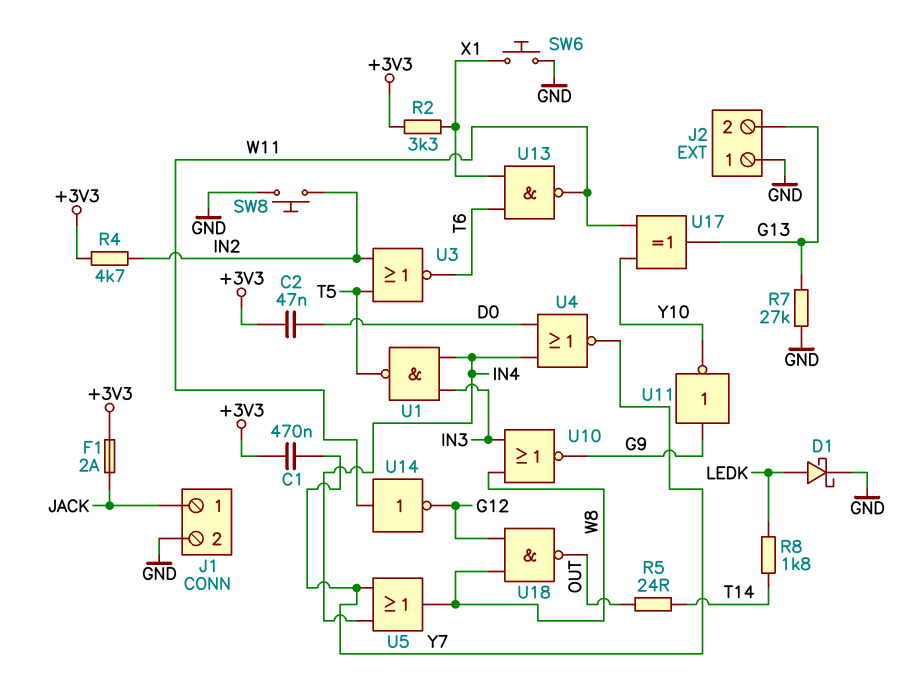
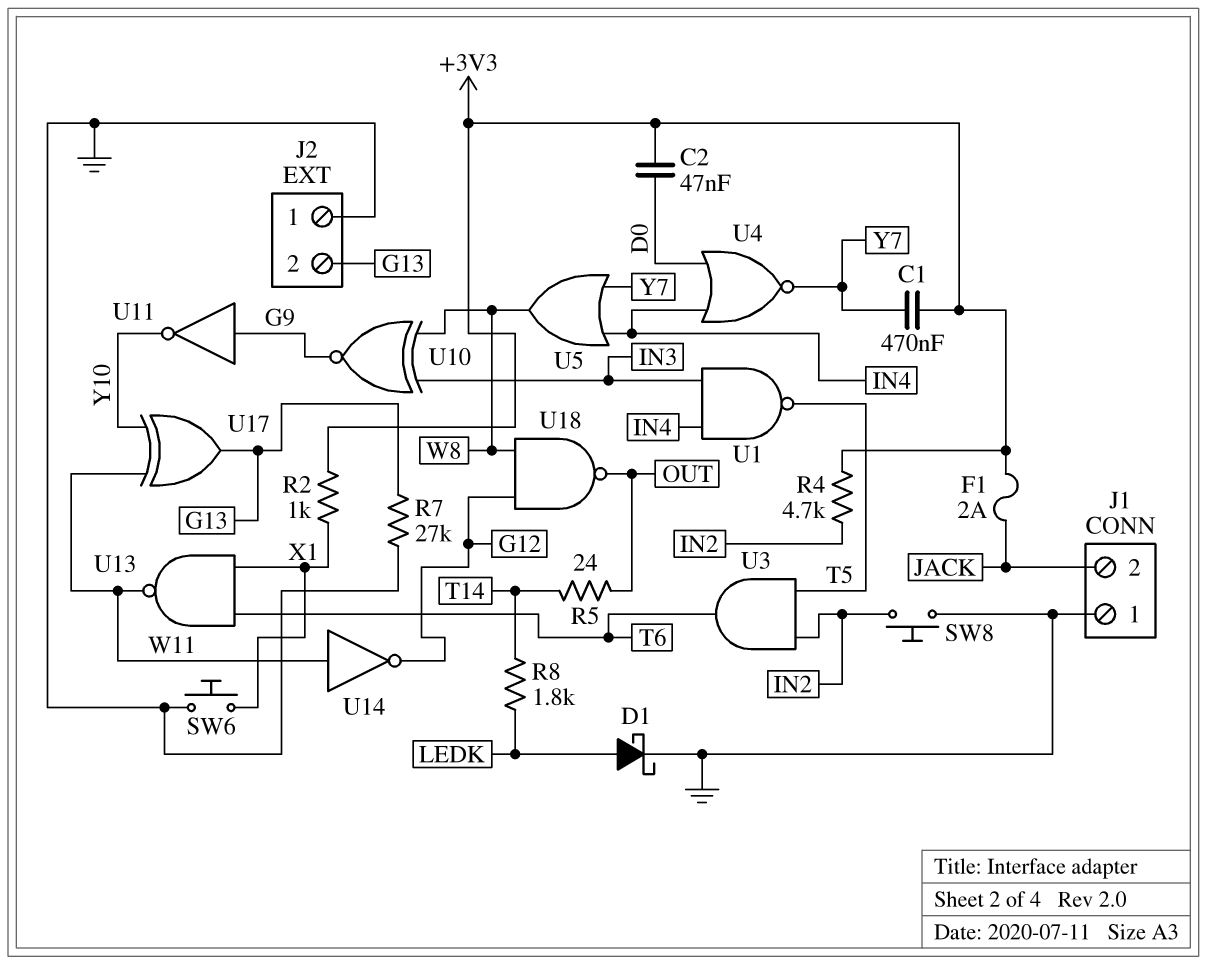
J1 pin 1: JACK -> GND
J1 pin 2: GND -> JACK
R2: 3.3k (+3V3, X1) -> 1k (+3V3, X1)
U3: NOR (in IN2, in T5, out T6) -> AND (in IN2, in T5, out T6)
U10: NOR (in IN3, in W8, out G9) -> XNOR (in IN3, in W8, out G9)

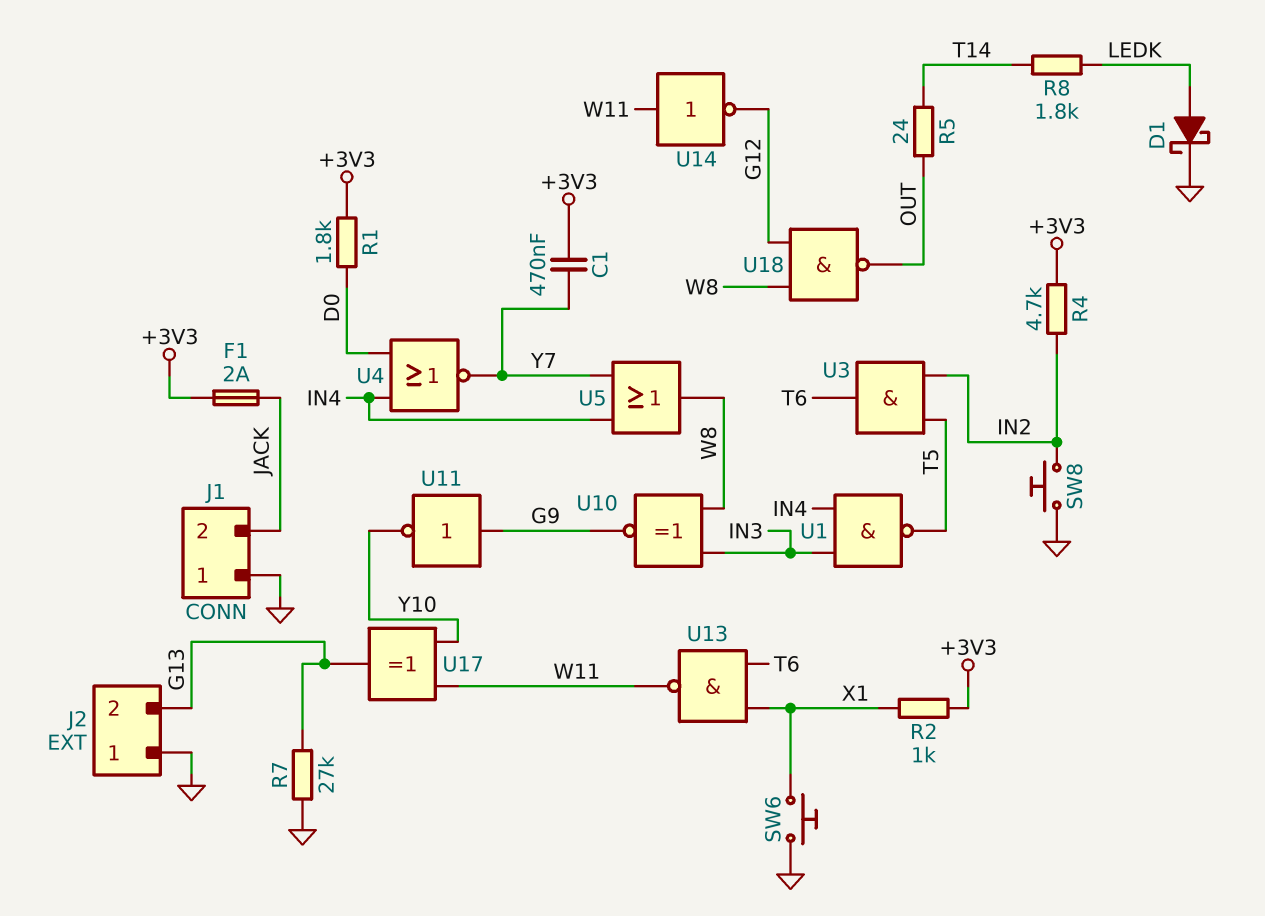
C2: 47nF (+3V3, D0) -> none
R1: none -> 1.8k (+3V3, D0)

